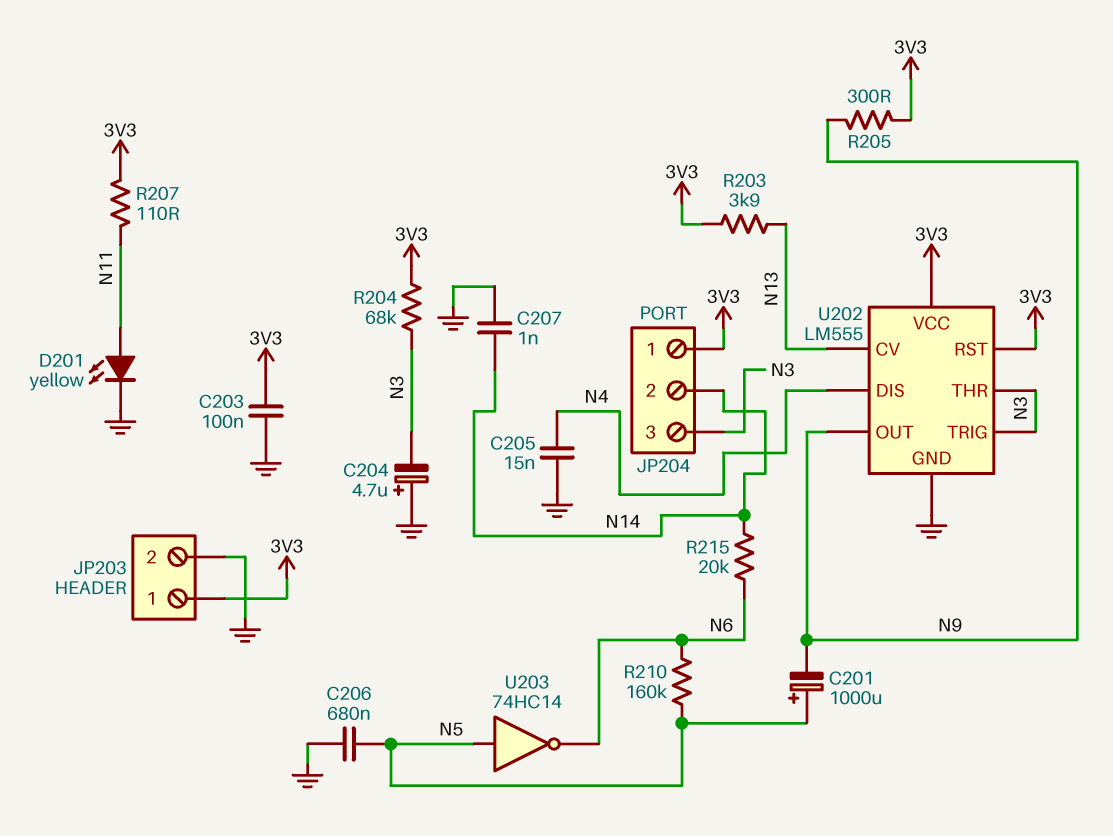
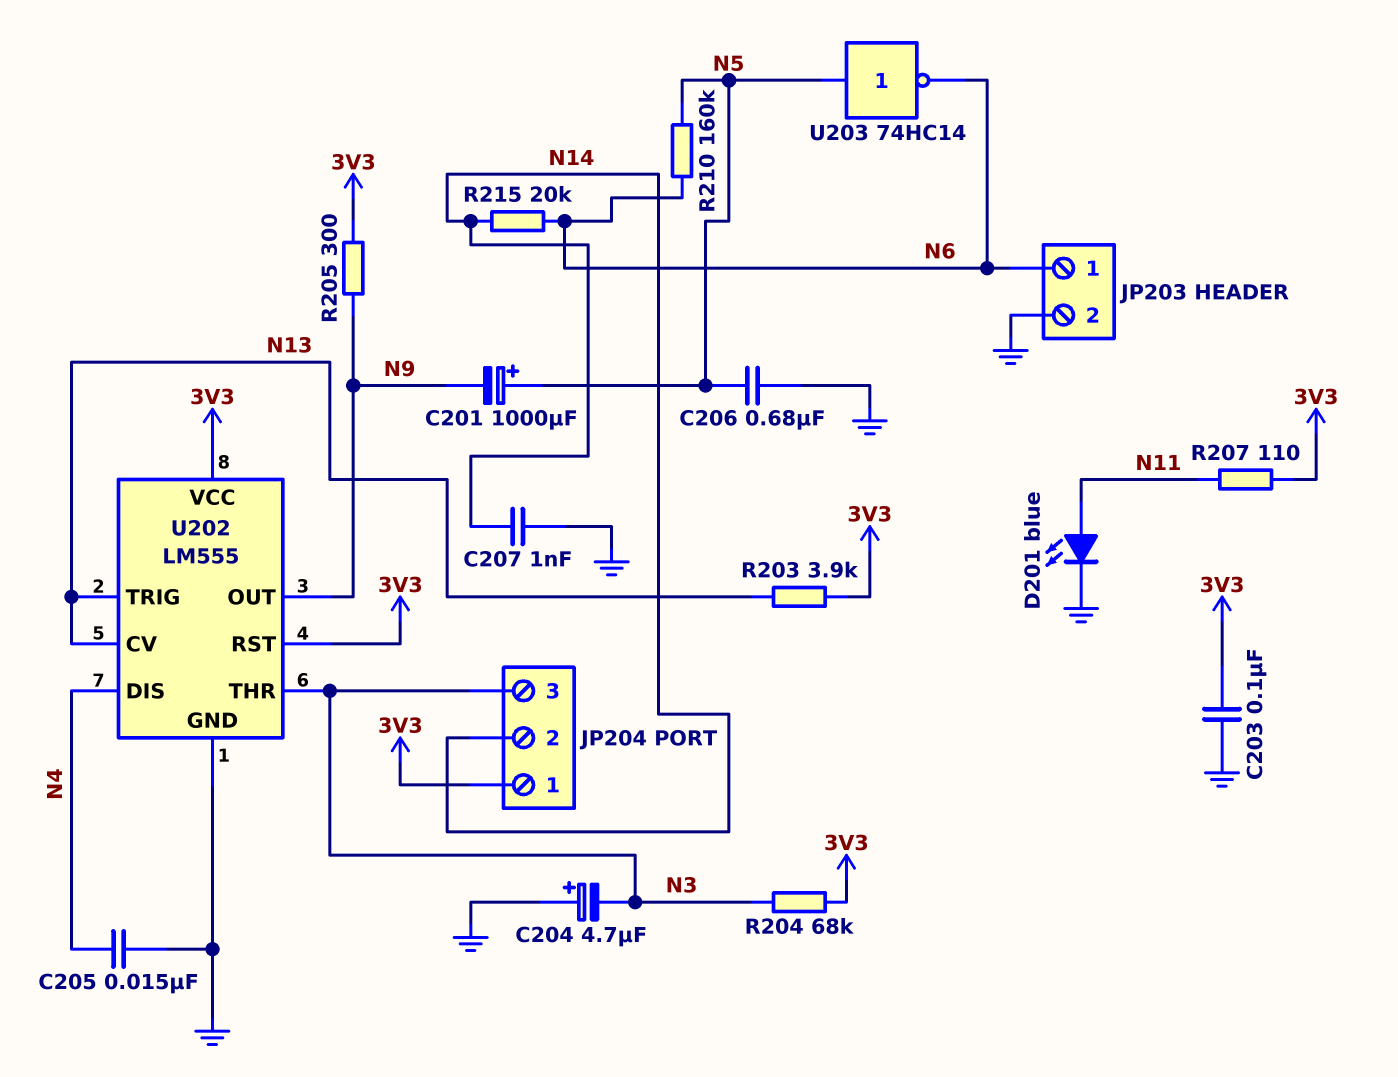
D201: LED yellow (A N11, K GND) -> LED blue (A N11, K GND)
JP203 pin 1: 3V3 -> N6
U202 pin TRIG: N3 -> N13

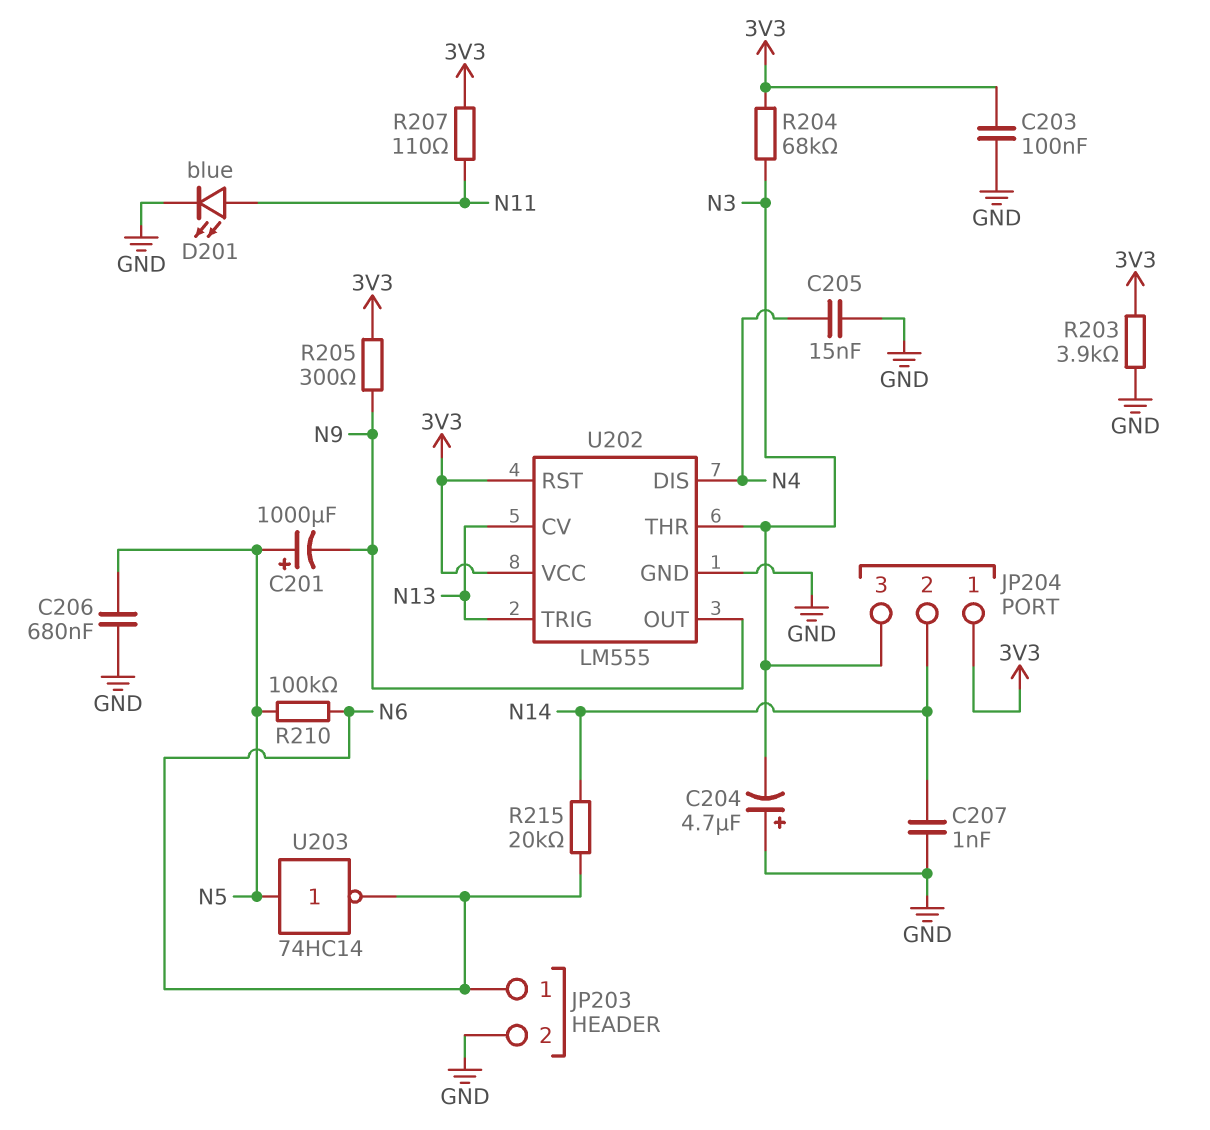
R203: 3.9k (3V3, N13) -> 3.9k (3V3, GND)
R210: 160k (N5, N6) -> 100k (N5, N6)

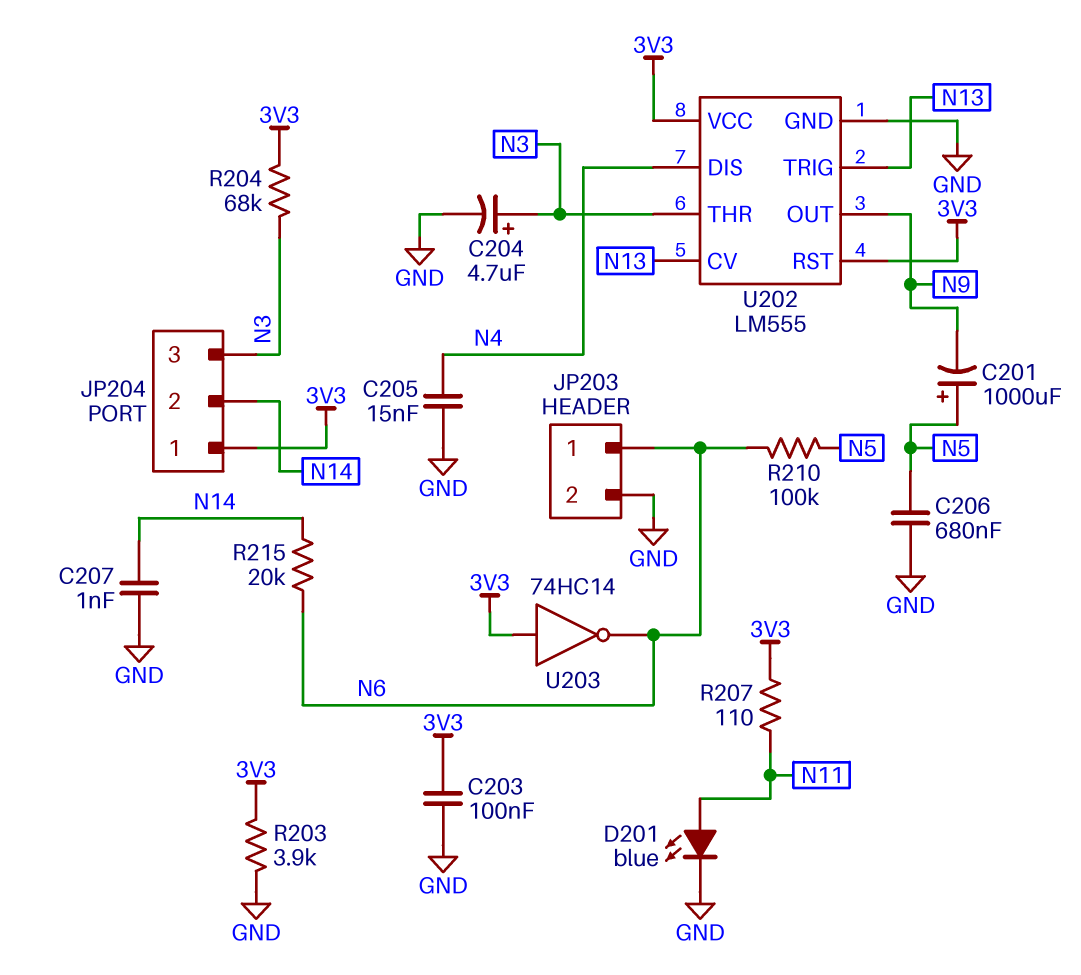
C204: 4.7uF (plus GND, minus N3) -> 4.7uF (plus N3, minus GND)
R205: 300 (3V3, N9) -> none
U203: NOT 74HC14 (in N5, out N6) -> NOT 74HC14 (in 3V3, out N6)

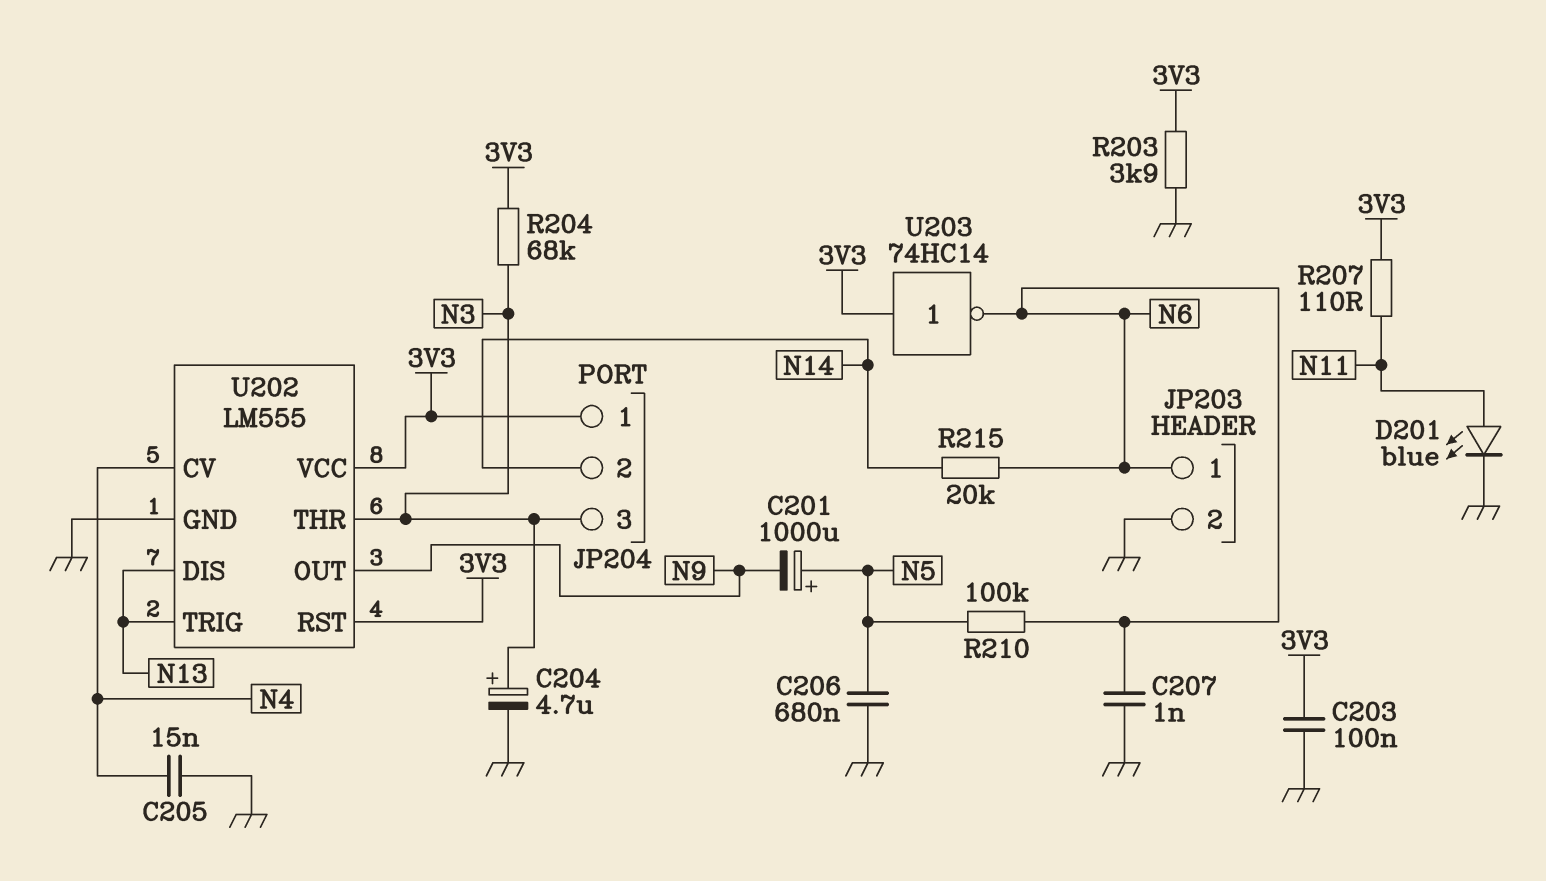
C207: 1nF (GND, N14) -> 1nF (GND, N6)
U202 pin CV: N13 -> N4
U202 pin DIS: N4 -> N13

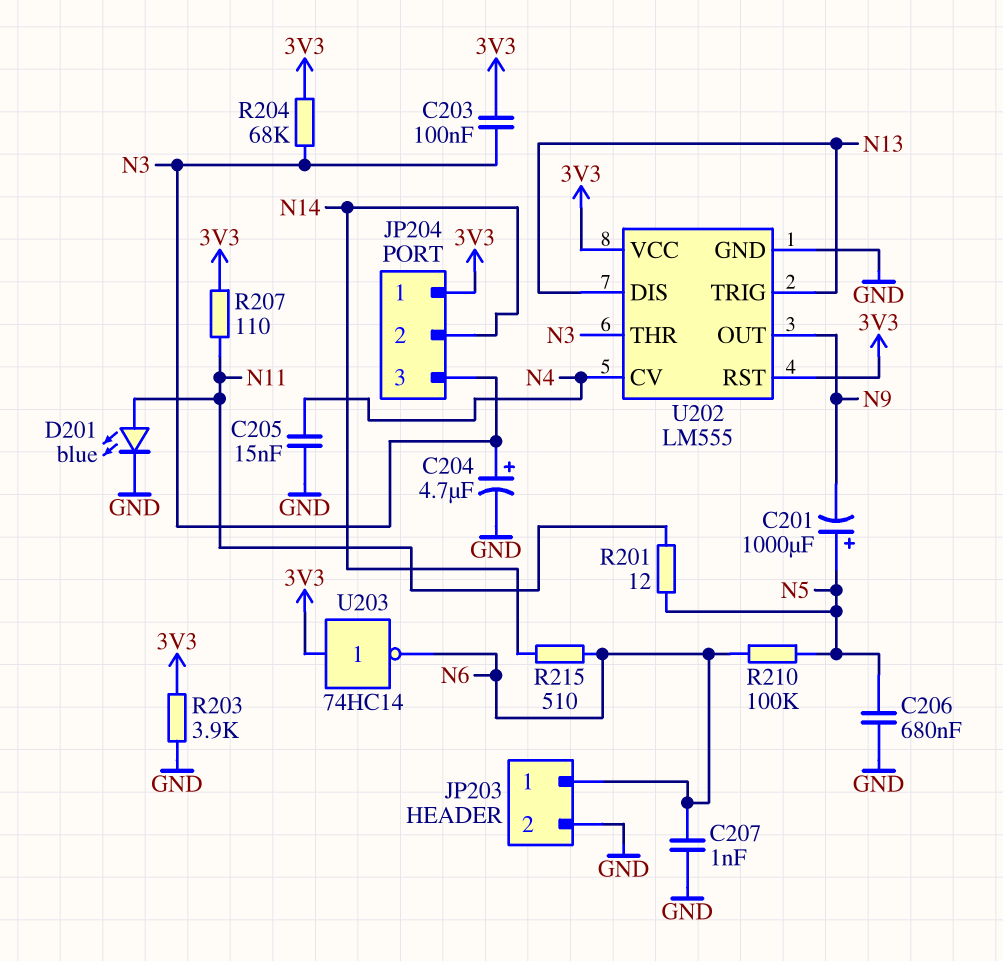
C203: 100nF (3V3, GND) -> 100nF (3V3, N3)
R201: none -> 12 (N5, N11)
R215: 20k (N6, N14) -> 510 (N6, N14)

